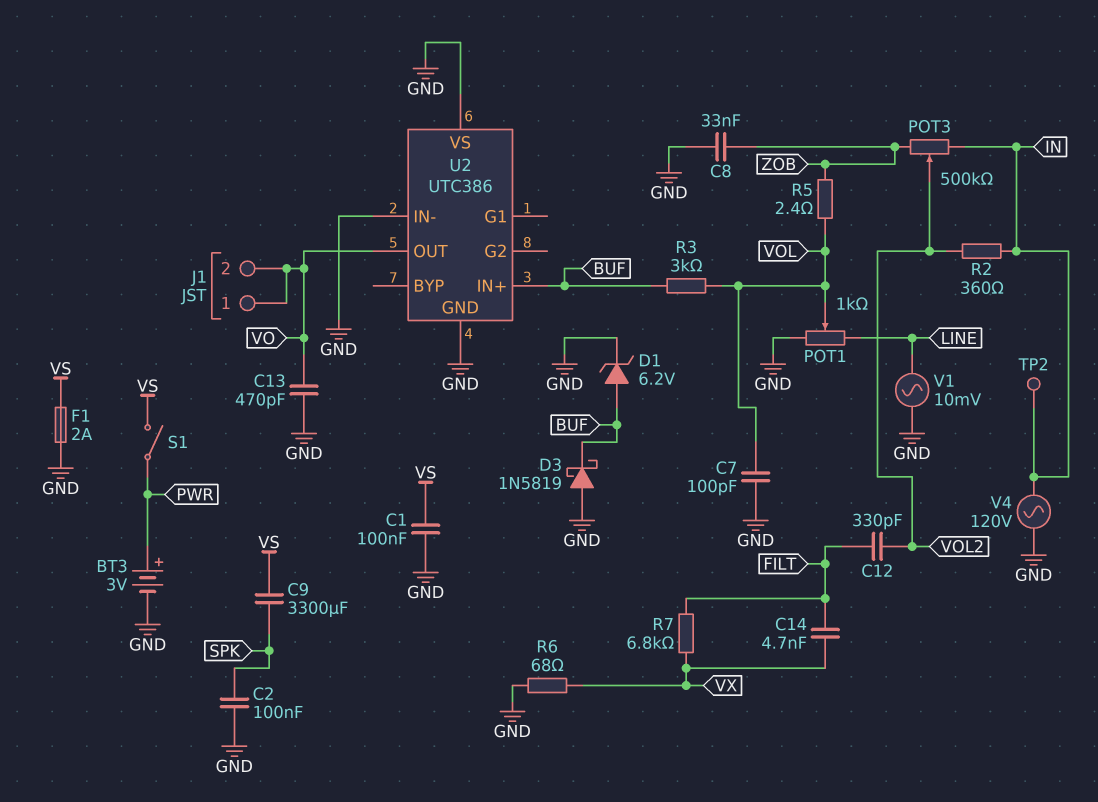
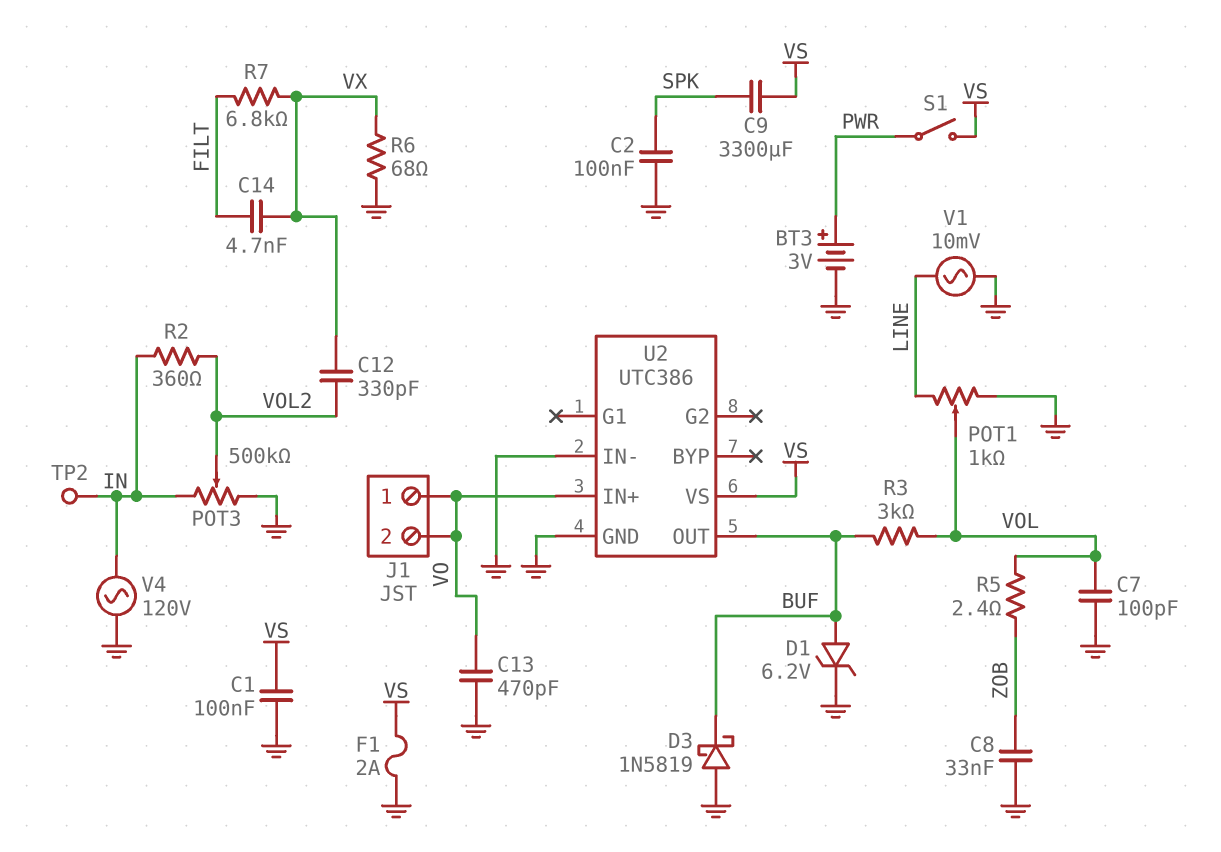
C12: 330pF (FILT, VOL2) -> 330pF (VOL2, VX)
POT3: 500k (IN, ZOB, wiper VOL2) -> 500k (GND, IN, wiper VOL2)
U2 pin IN+: BUF -> VO
U2 pin OUT: VO -> BUF
U2 pin VS: GND -> VS

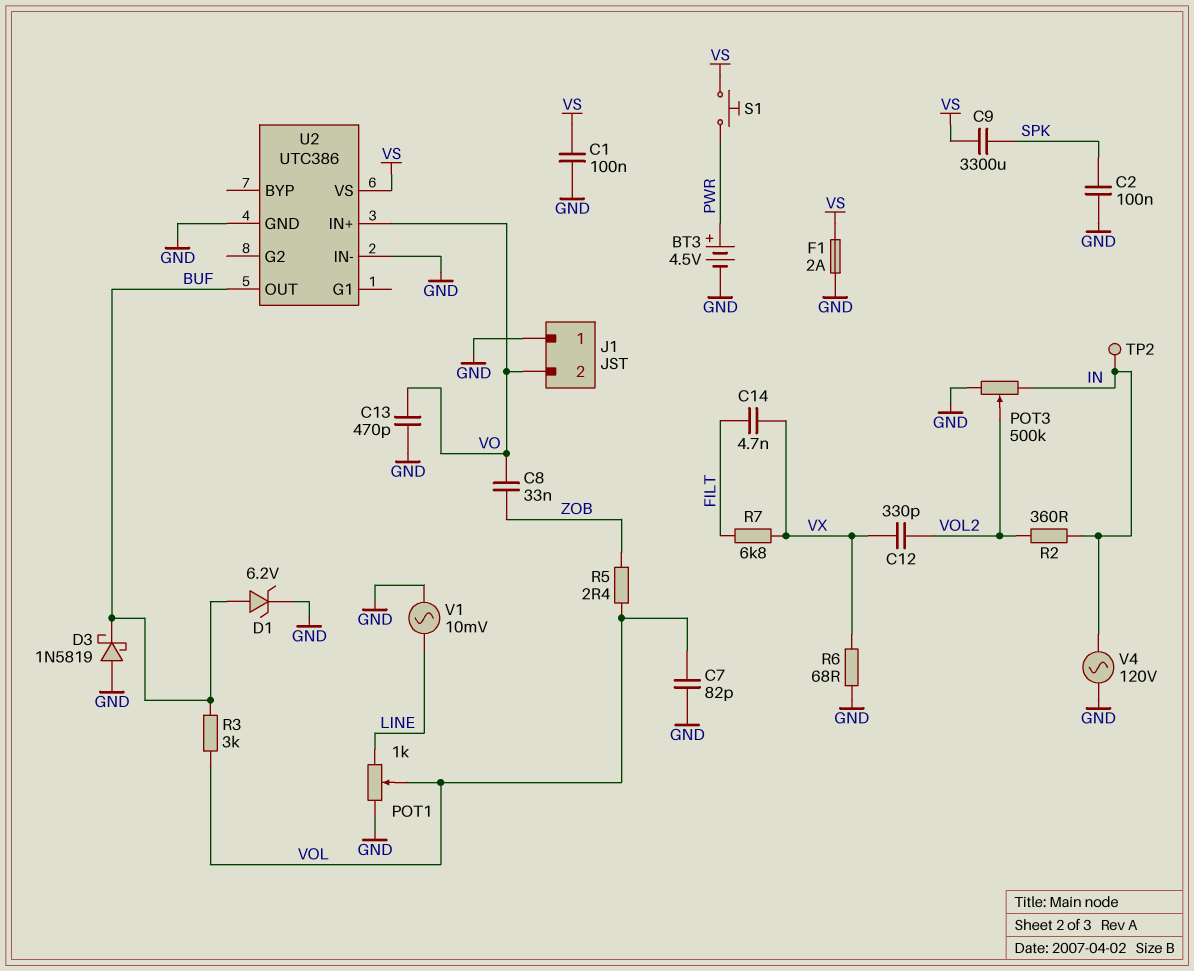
BT3: 3V (plus PWR, minus GND) -> 4.5V (plus PWR, minus GND)
C7: 100pF (GND, VOL) -> 82pF (GND, VOL)
C8: 33nF (GND, ZOB) -> 33nF (VO, ZOB)
J1 pin 1: VO -> GND
S1: switch (PWR, VS) -> button (PWR, VS)

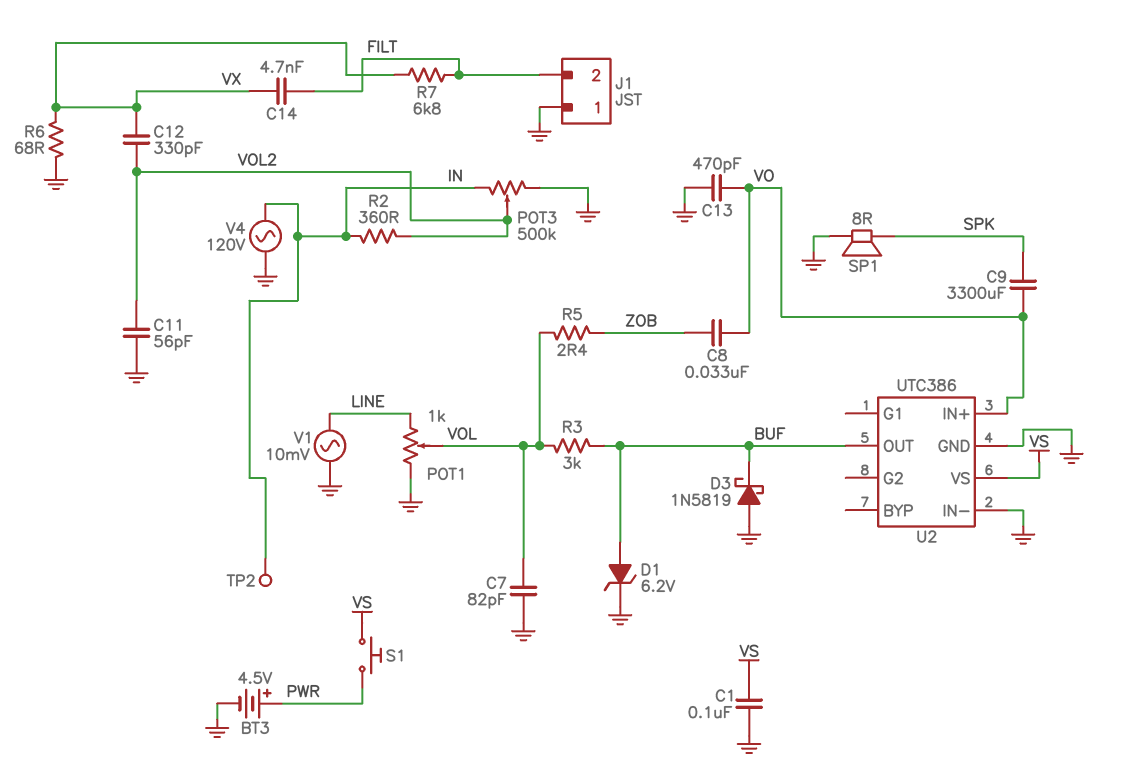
C2: 100nF (GND, SPK) -> none
C9: 3300uF (SPK, VS) -> 3300uF (SPK, VO)
C11: none -> 56pF (GND, VOL2)
F1: 2A (GND, VS) -> none
J1 pin 2: VO -> FILT
SP1: none -> speaker 8R (GND, SPK)

